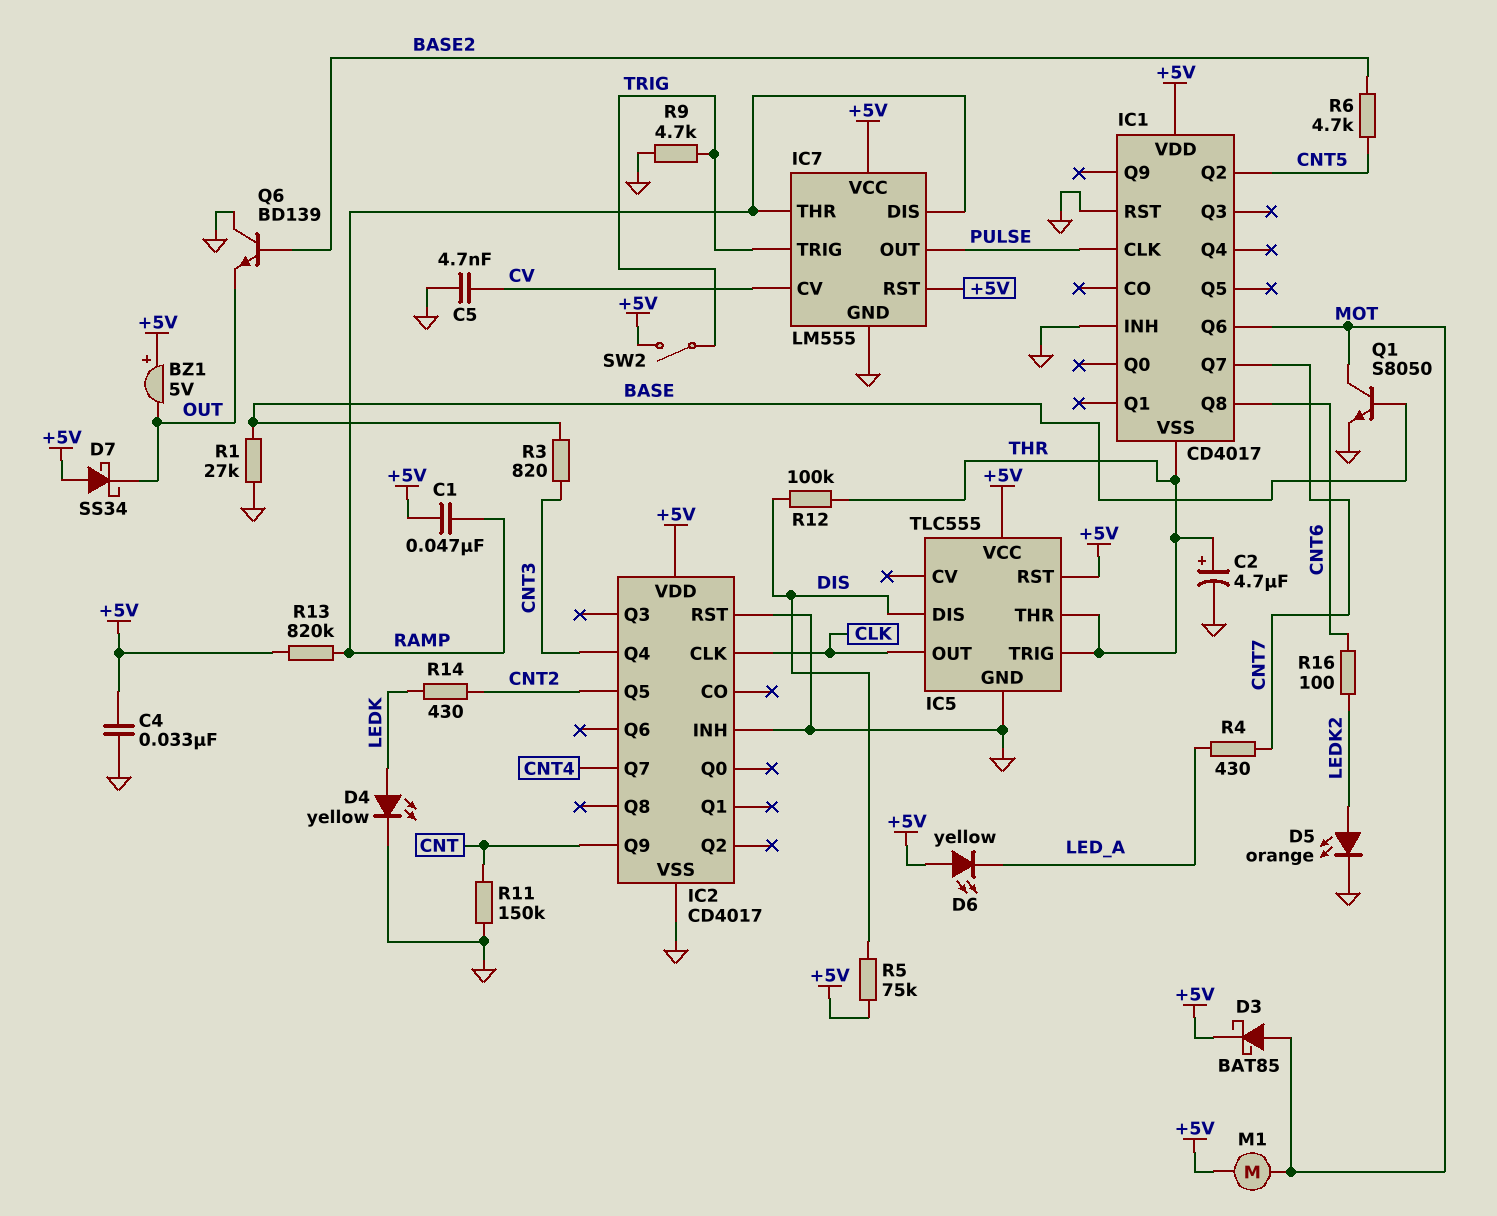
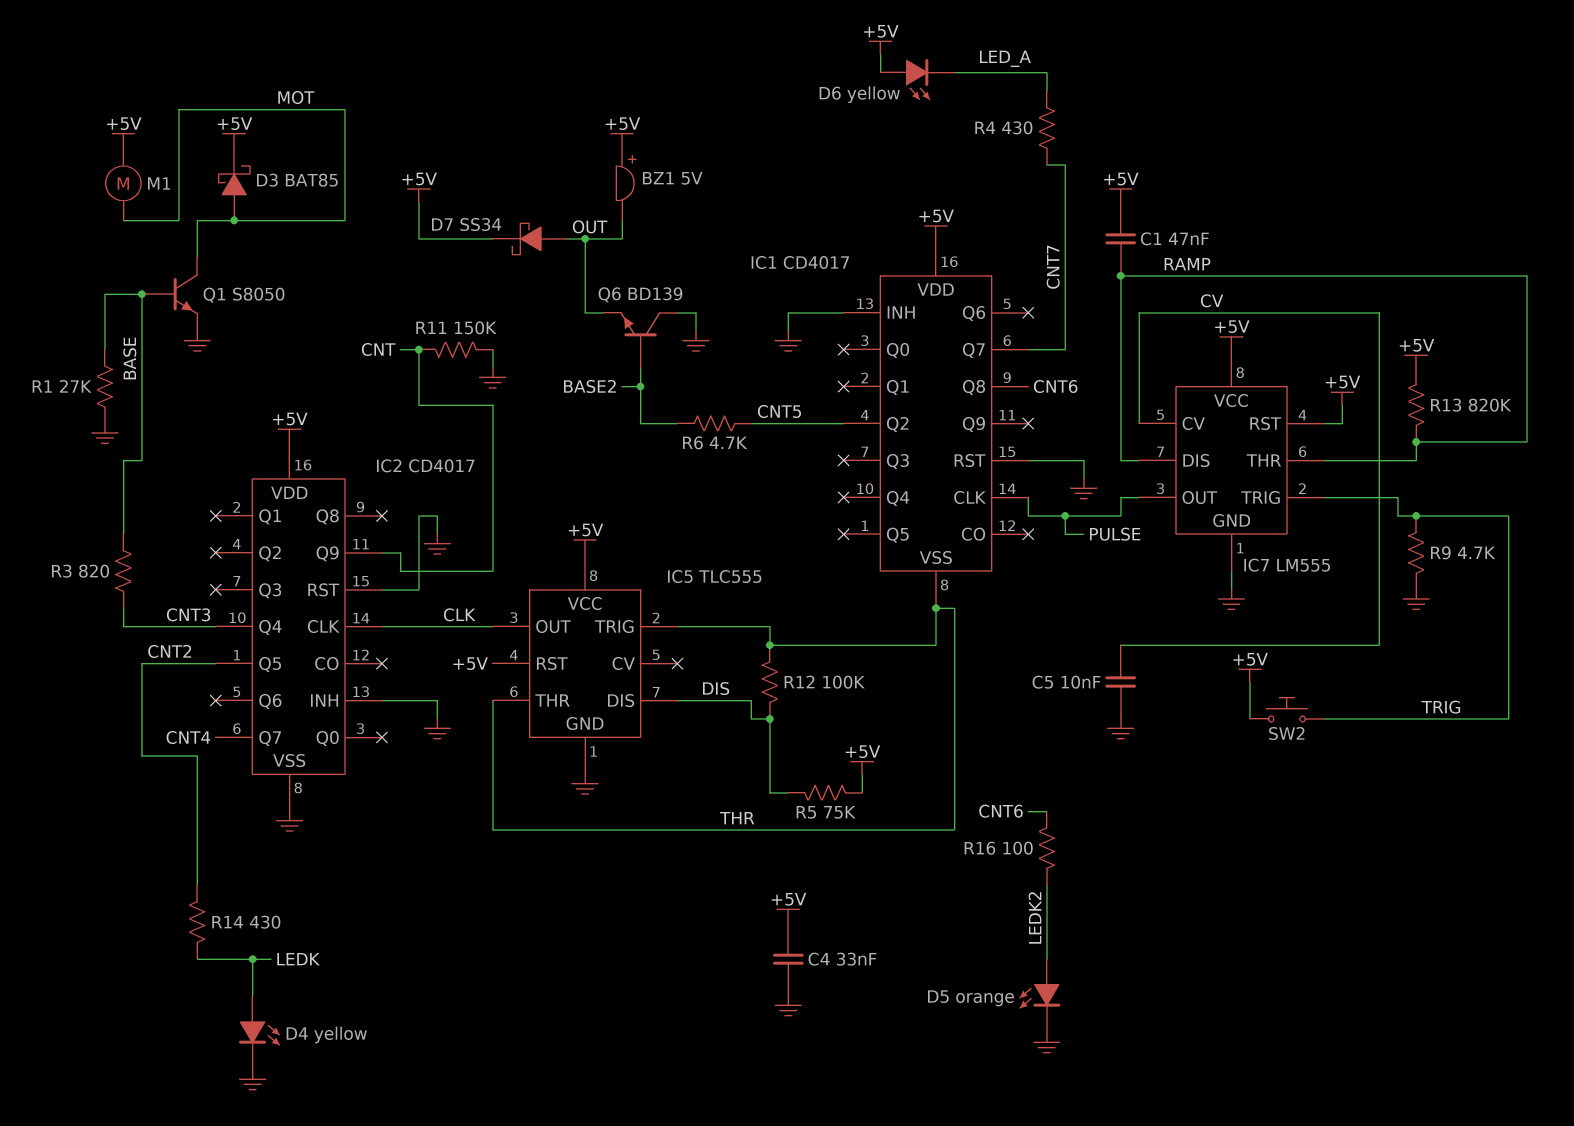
C2: 4.7uF (plus THR, minus GND) -> none
C5: 4.7nF (CV, GND) -> 10nF (CV, GND)
D7: schottky SS34 (A +5V, K OUT) -> schottky SS34 (A OUT, K +5V)
IC1 pin Q6: MOT -> none
SW2: switch (+5V, TRIG) -> button (+5V, TRIG)

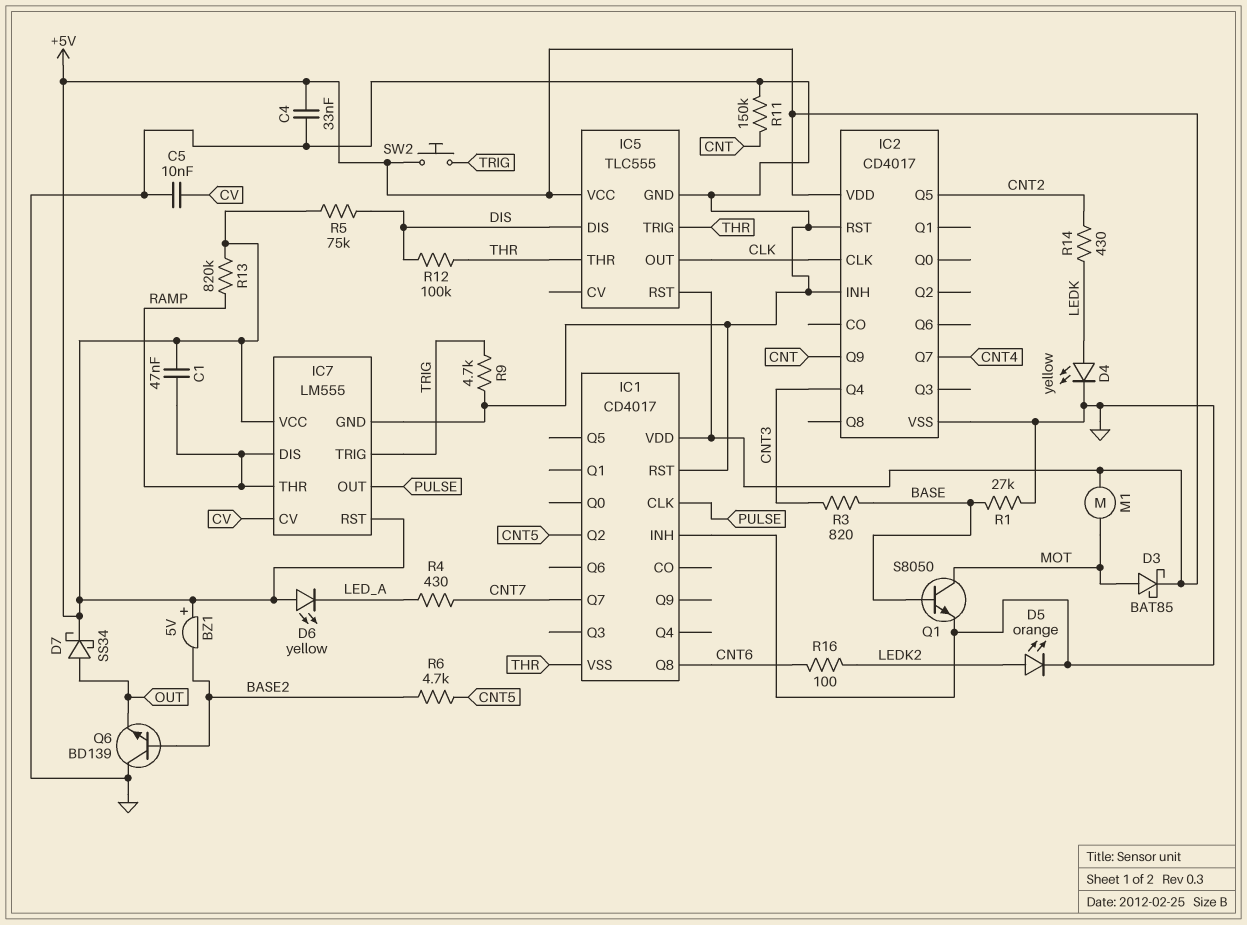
BZ1: buzzer 5V (plus +5V, minus OUT) -> buzzer 5V (plus +5V, minus BASE2)

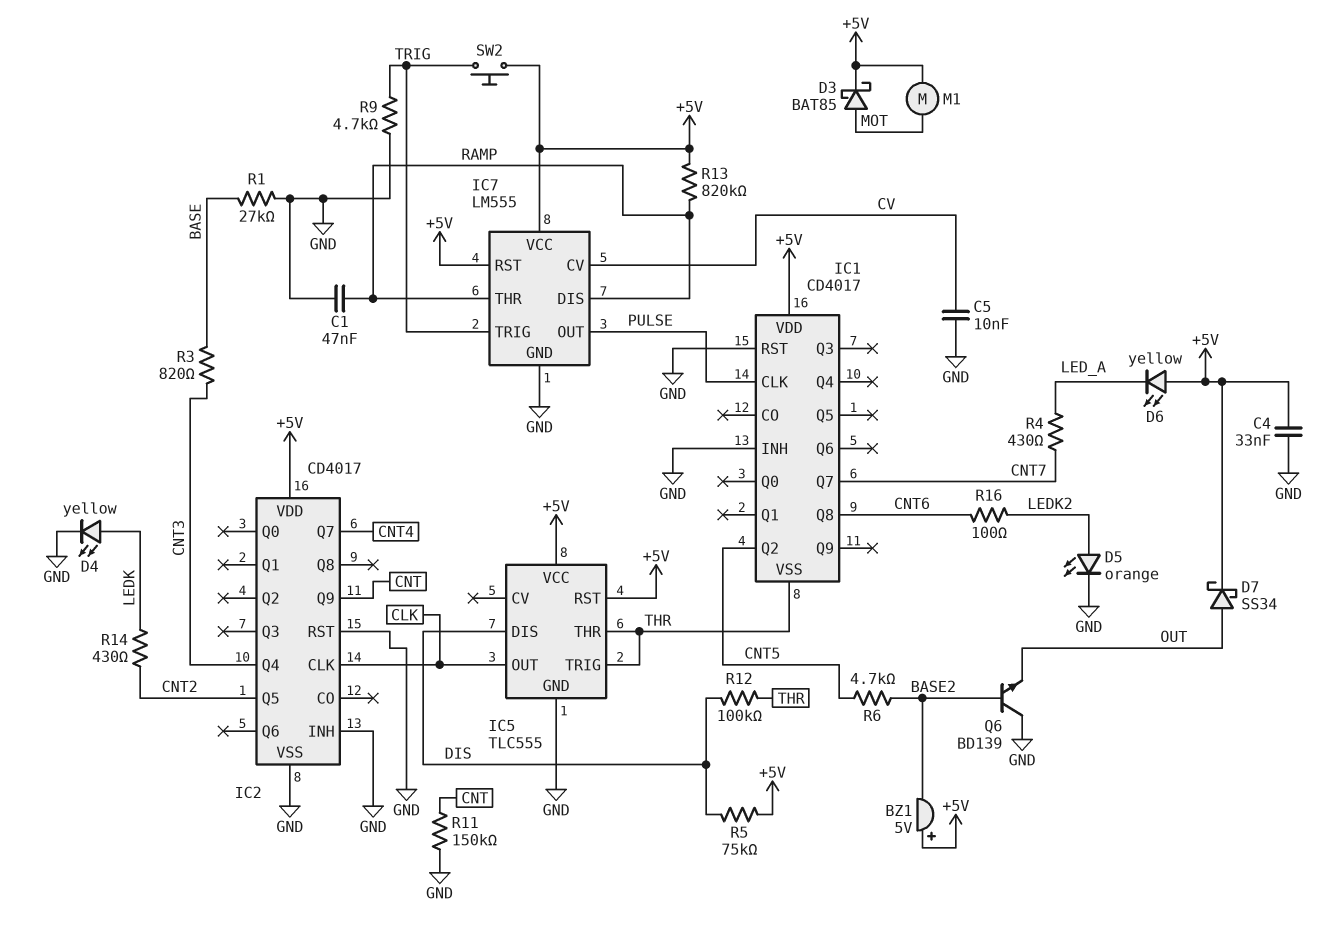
C1: 47nF (+5V, RAMP) -> 47nF (GND, RAMP)
Q1: NPN S8050 (B BASE, C MOT, E GND) -> none

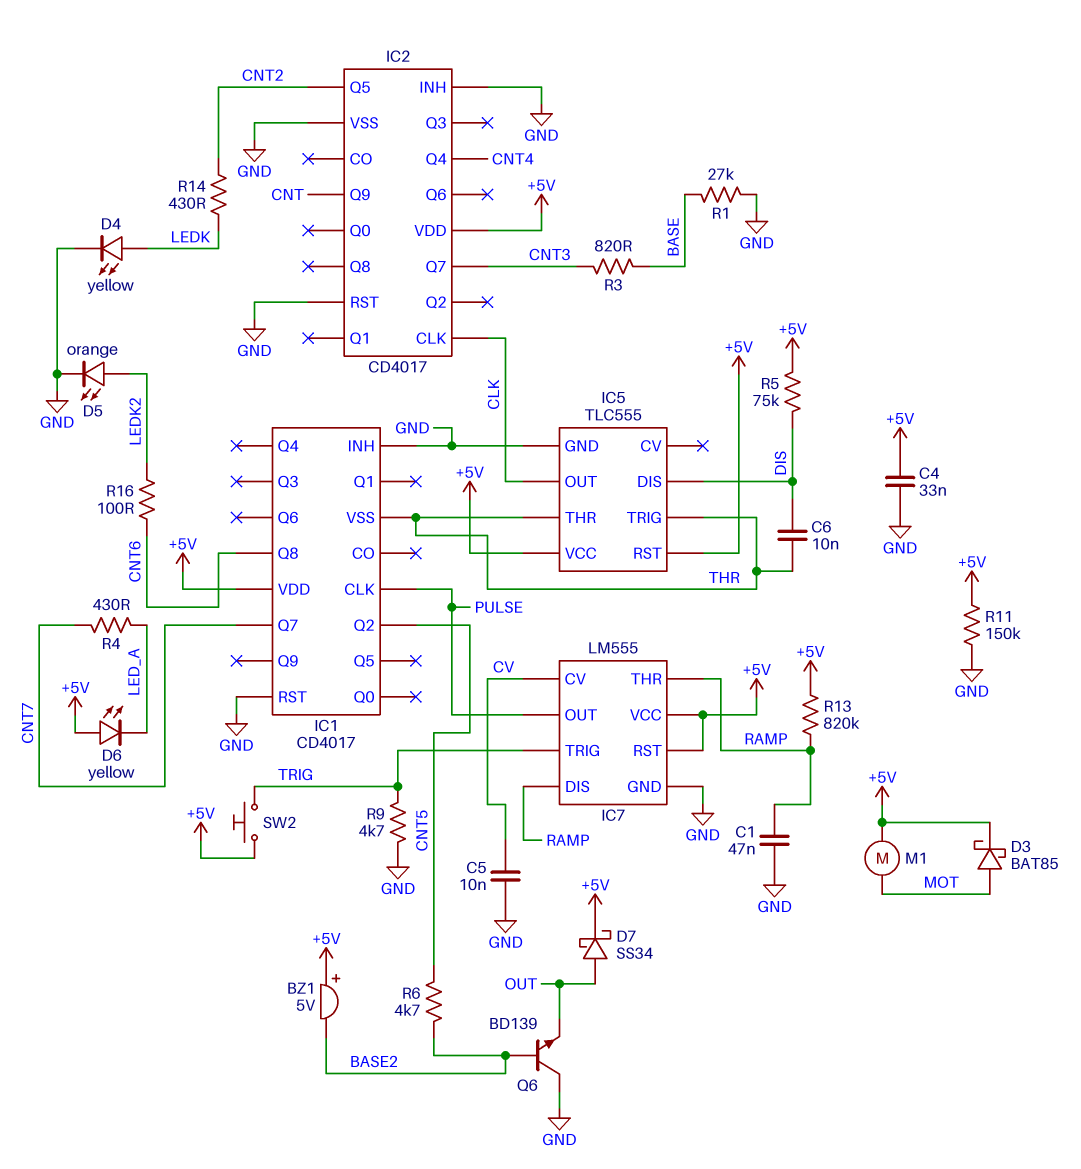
C6: none -> 10nF (DIS, THR)
IC2 pin Q4: CNT3 -> CNT4
IC2 pin Q7: CNT4 -> CNT3
R11: 150k (CNT, GND) -> 150k (+5V, GND)
R12: 100k (DIS, THR) -> none

